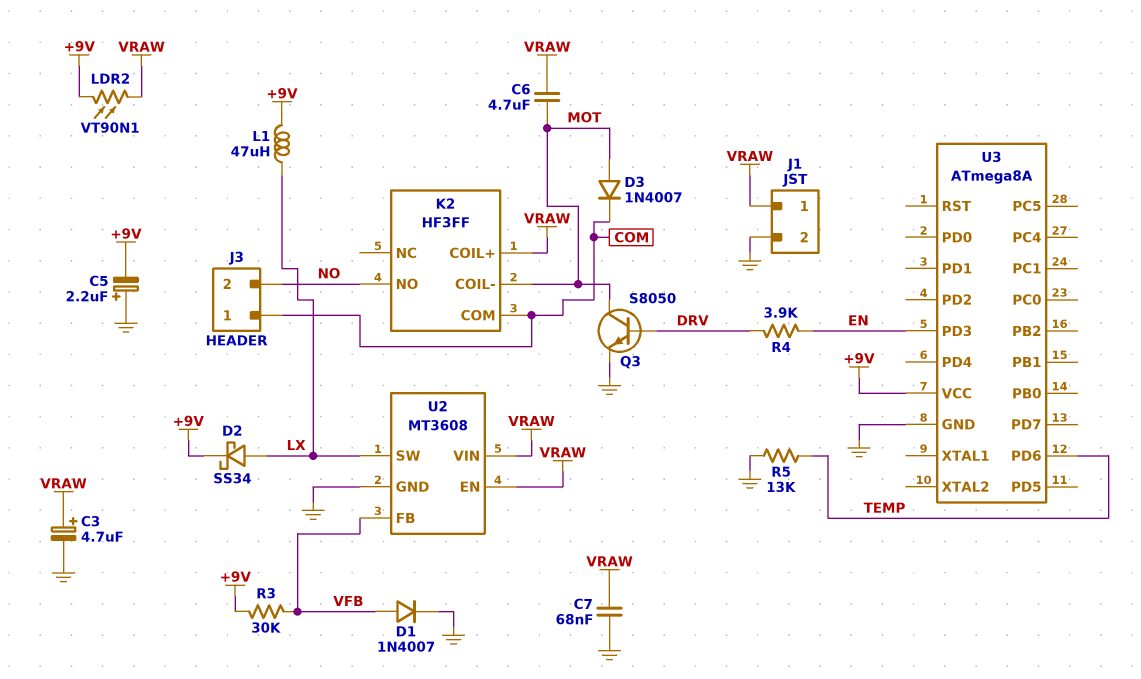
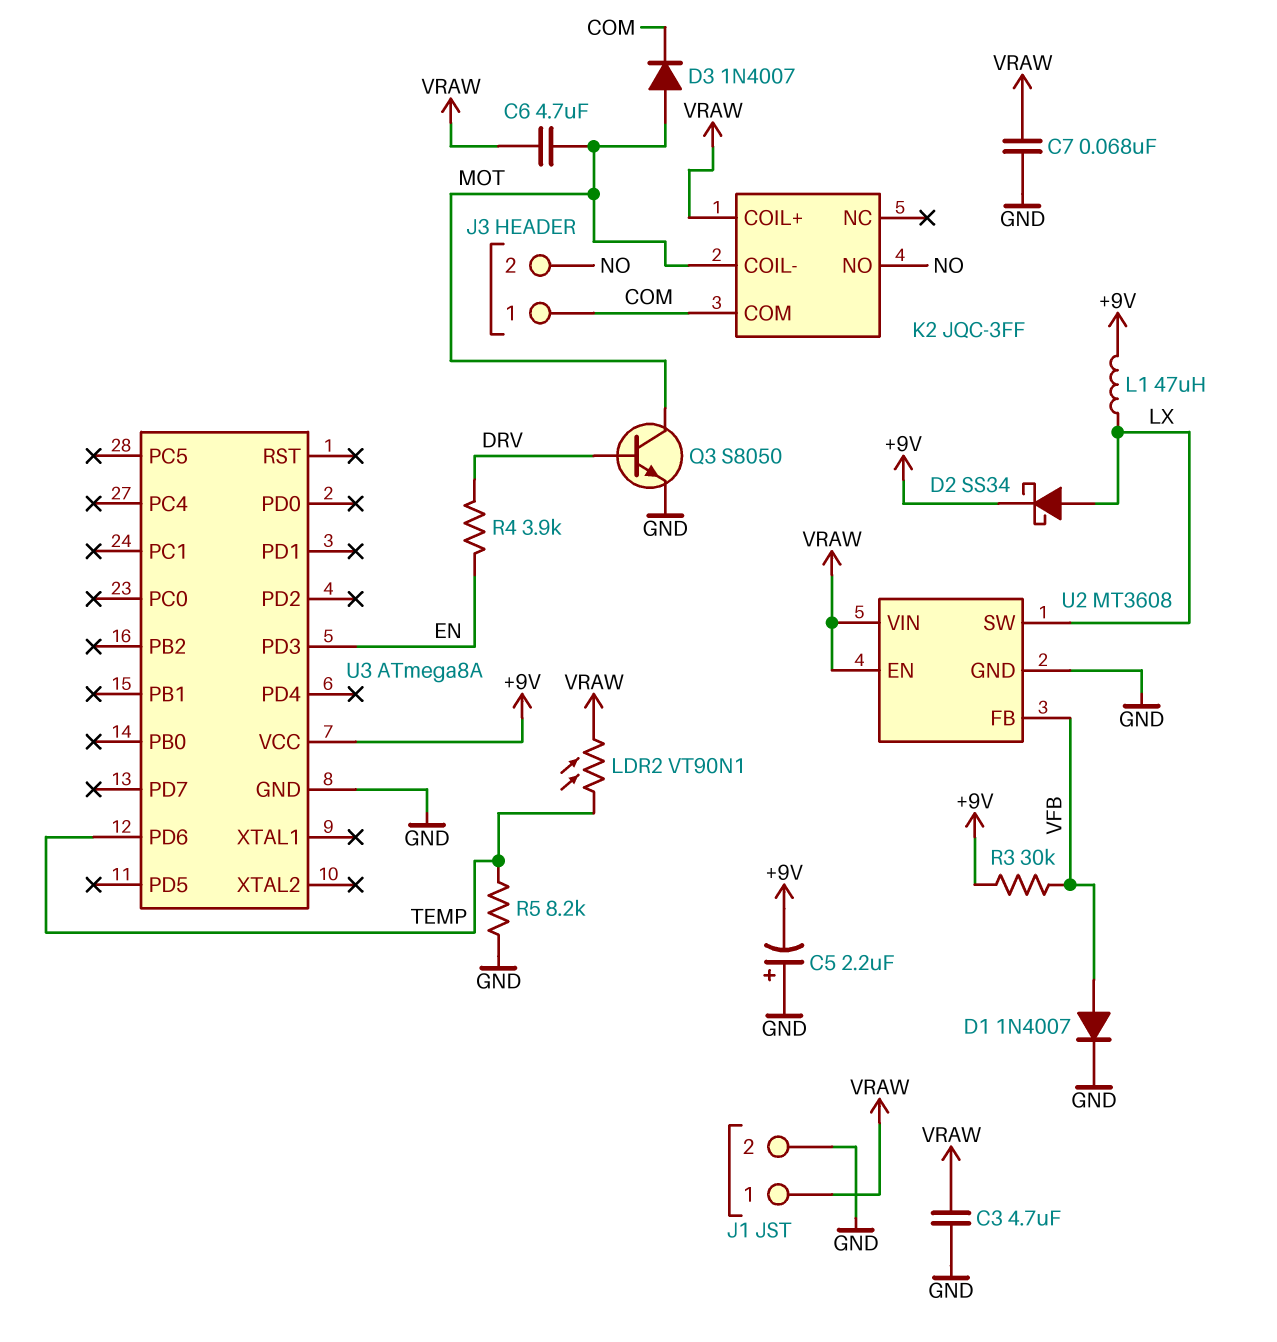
C3: 4.7uF (plus VRAW, minus GND) -> 4.7uF (GND, VRAW)
K2: HF3FF -> JQC-3FF
LDR2: VT90N1 (+9V, VRAW) -> VT90N1 (TEMP, VRAW)
R5: 13k (GND, TEMP) -> 8.2k (GND, TEMP)

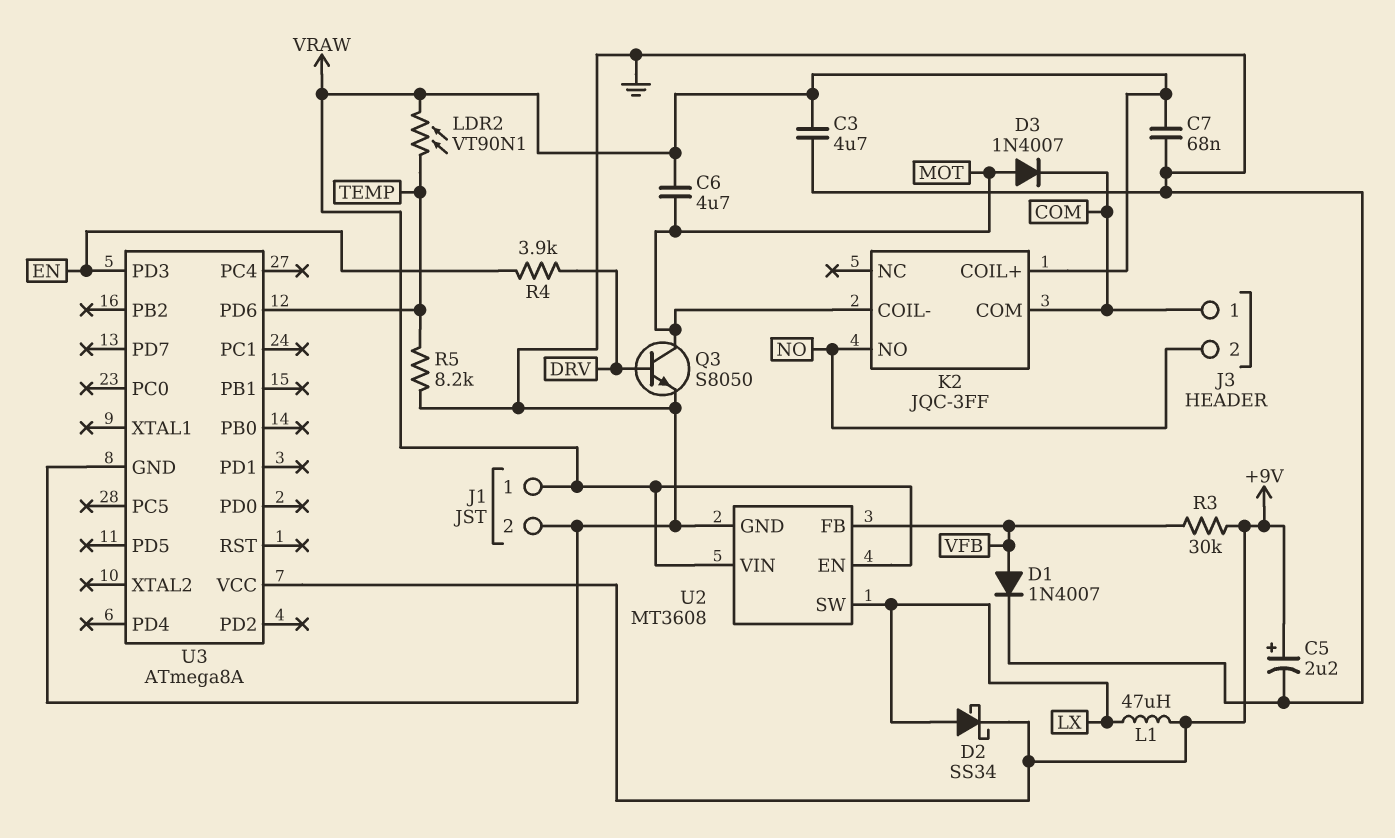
C5: 2.2uF (plus GND, minus +9V) -> 2.2uF (plus +9V, minus GND)

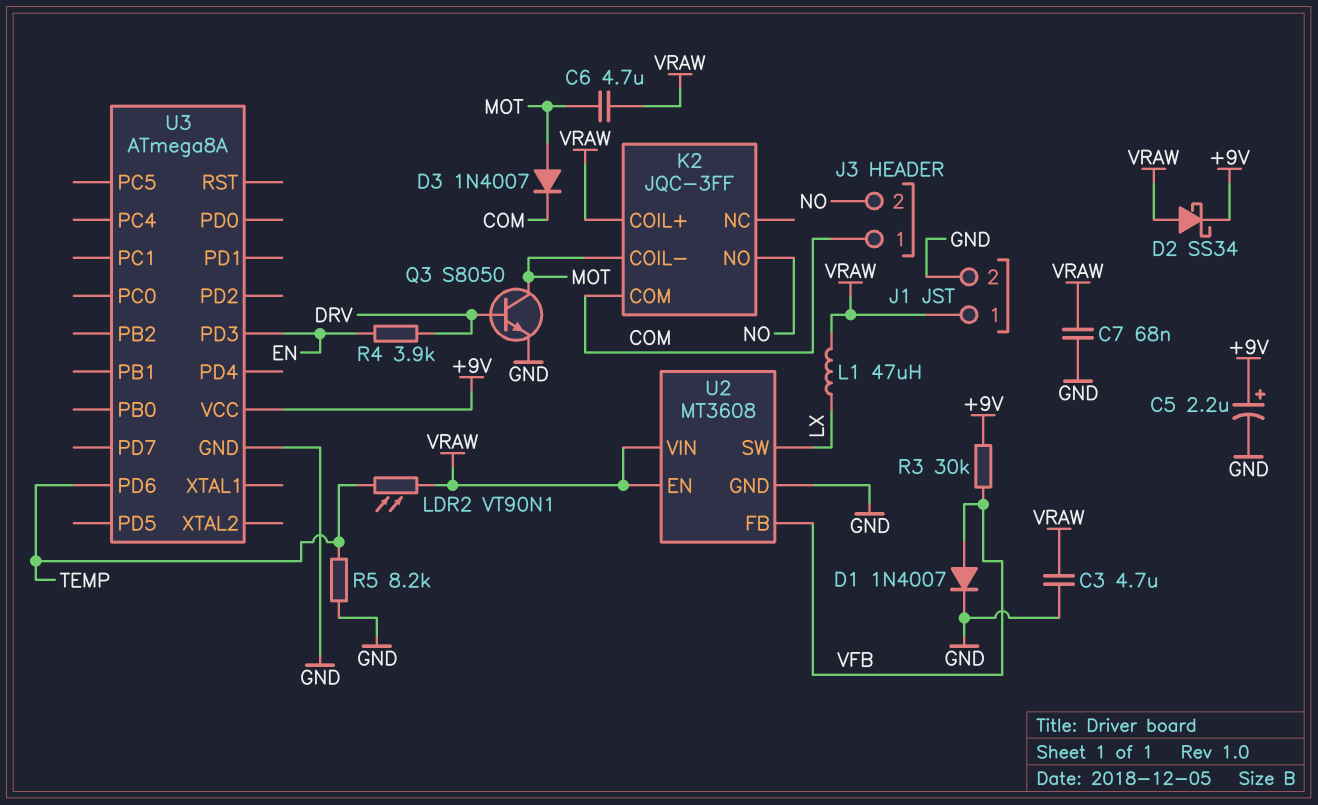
D2: schottky SS34 (A LX, K +9V) -> schottky SS34 (A VRAW, K +9V)
L1: 47uH (+9V, LX) -> 47uH (LX, VRAW)

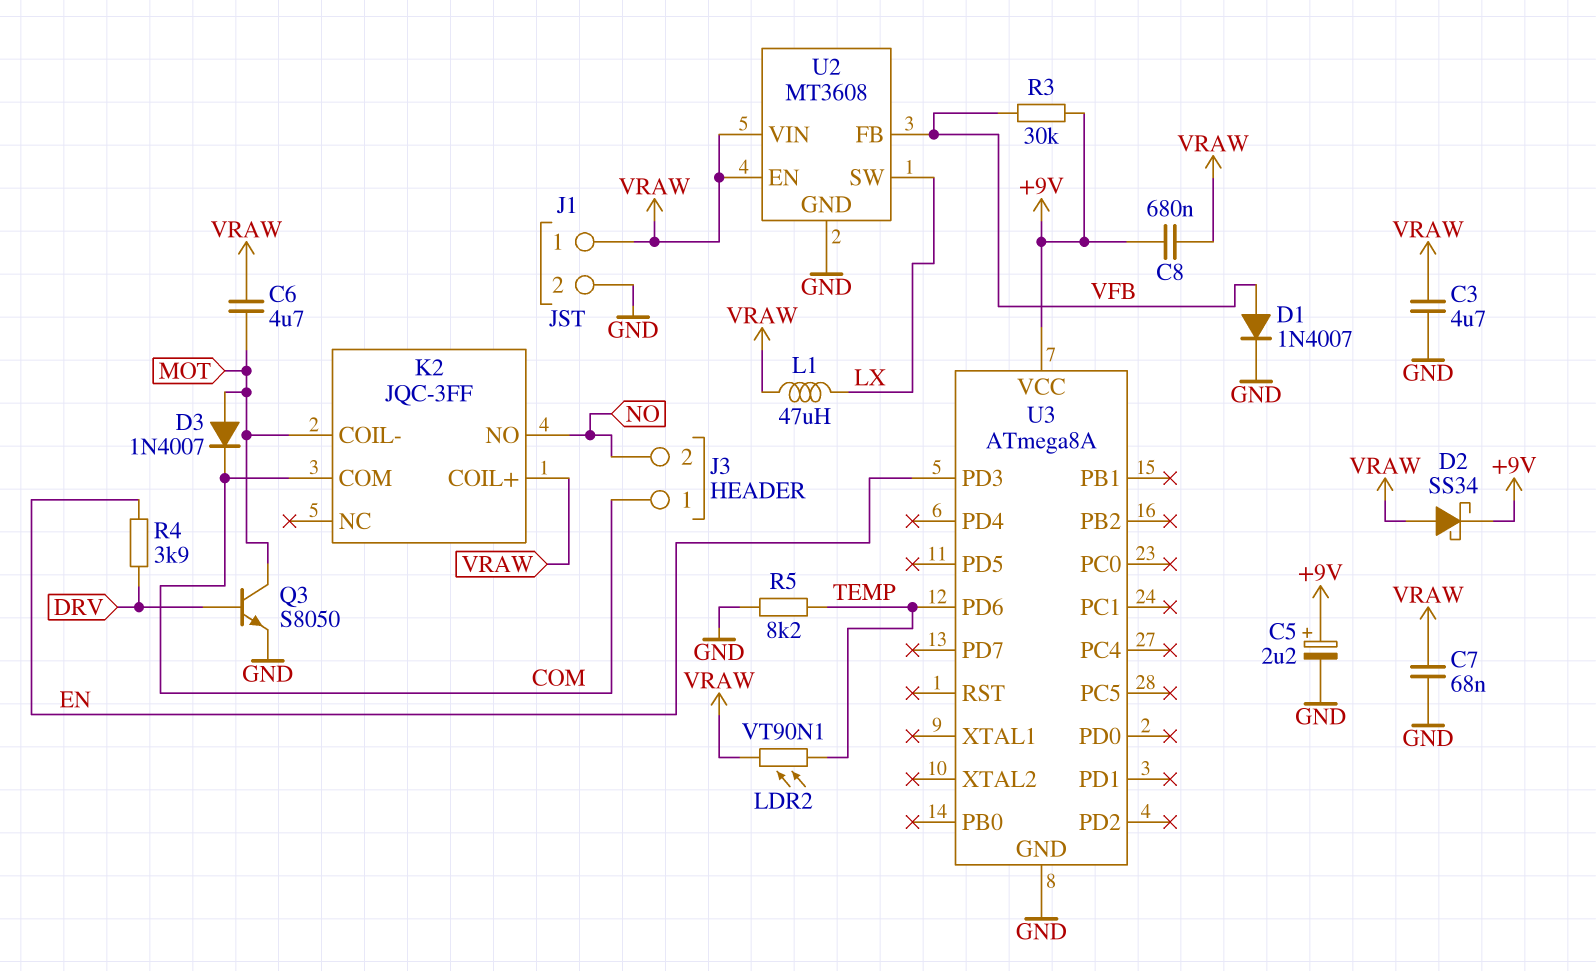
C8: none -> 680nF (+9V, VRAW)

